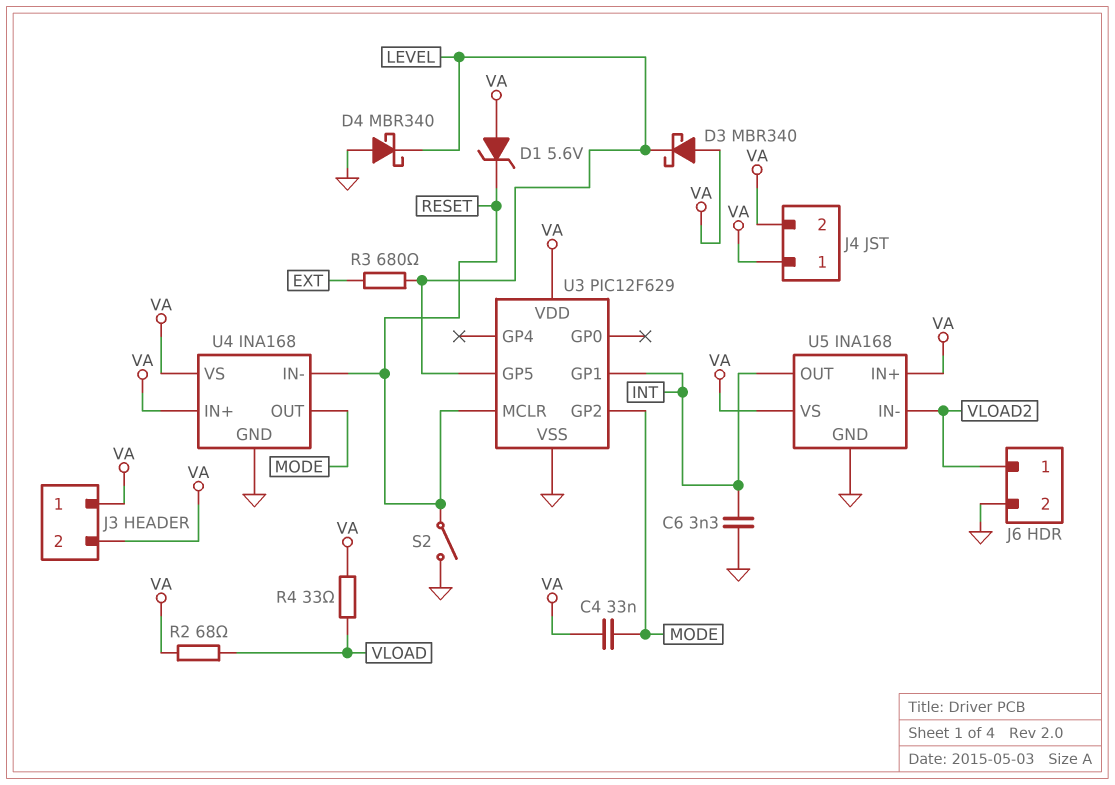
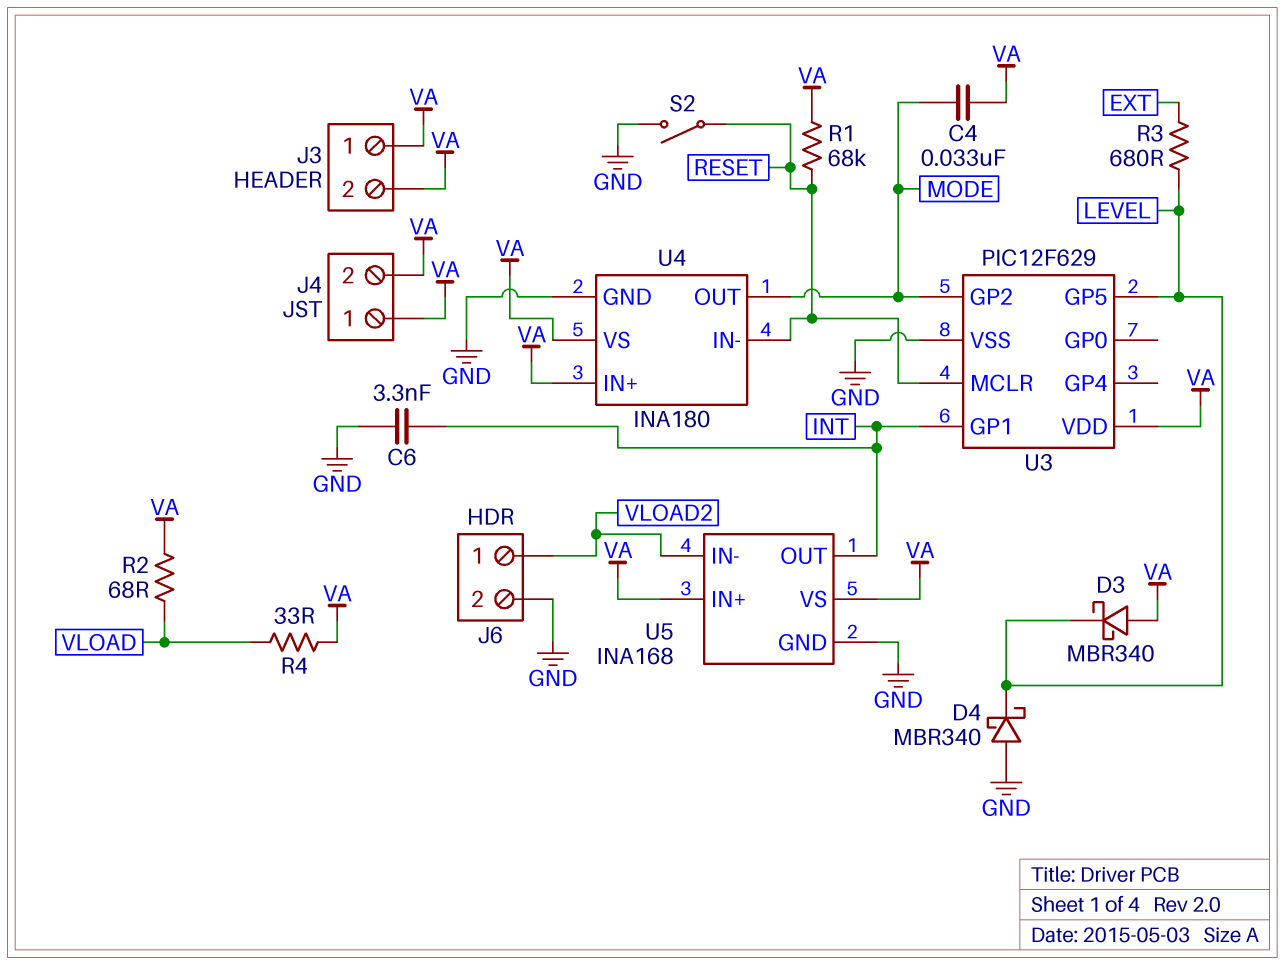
D1: zener 5.6V (A VA, K RESET) -> none
R1: none -> 68k (RESET, VA)
U4: INA168 -> INA180

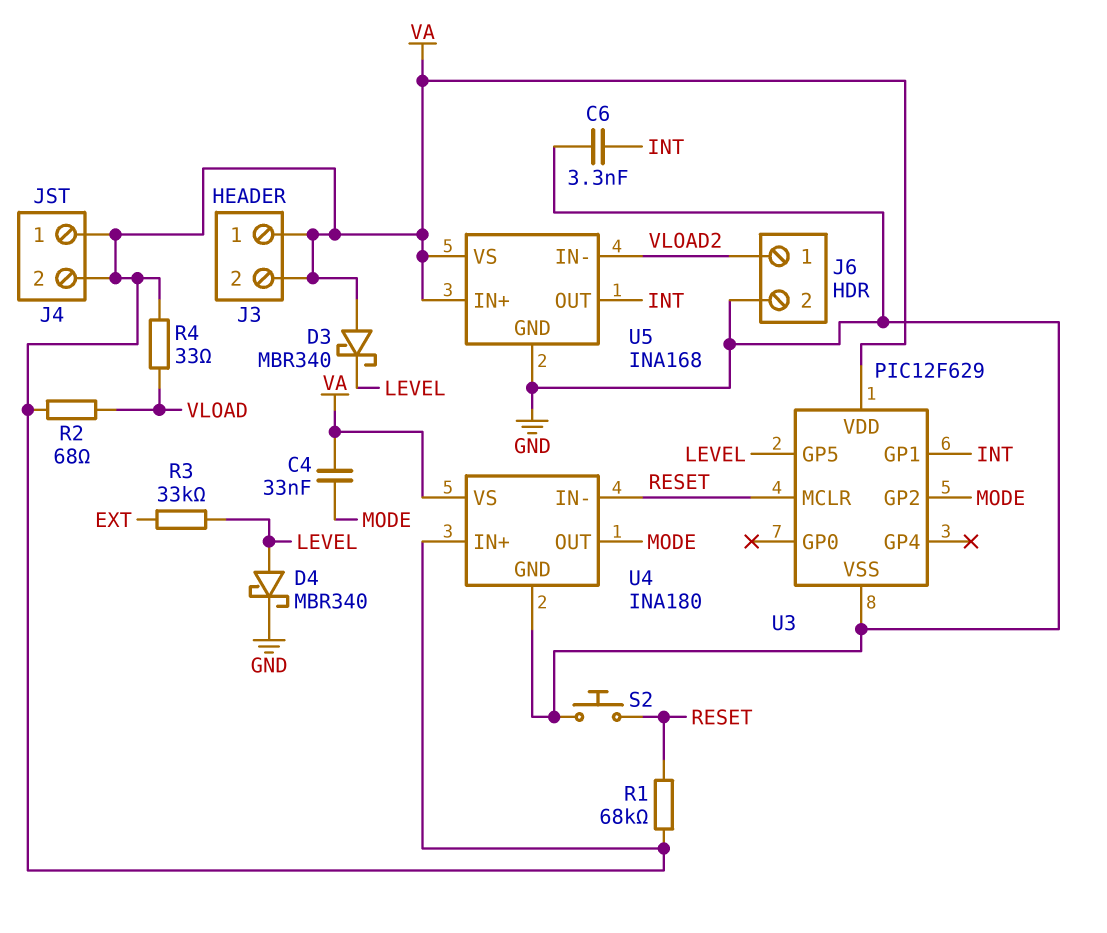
D4: schottky MBR340 (A GND, K LEVEL) -> schottky MBR340 (A LEVEL, K GND)
R3: 680 (EXT, LEVEL) -> 33k (EXT, LEVEL)
S2: switch (GND, RESET) -> button (GND, RESET)

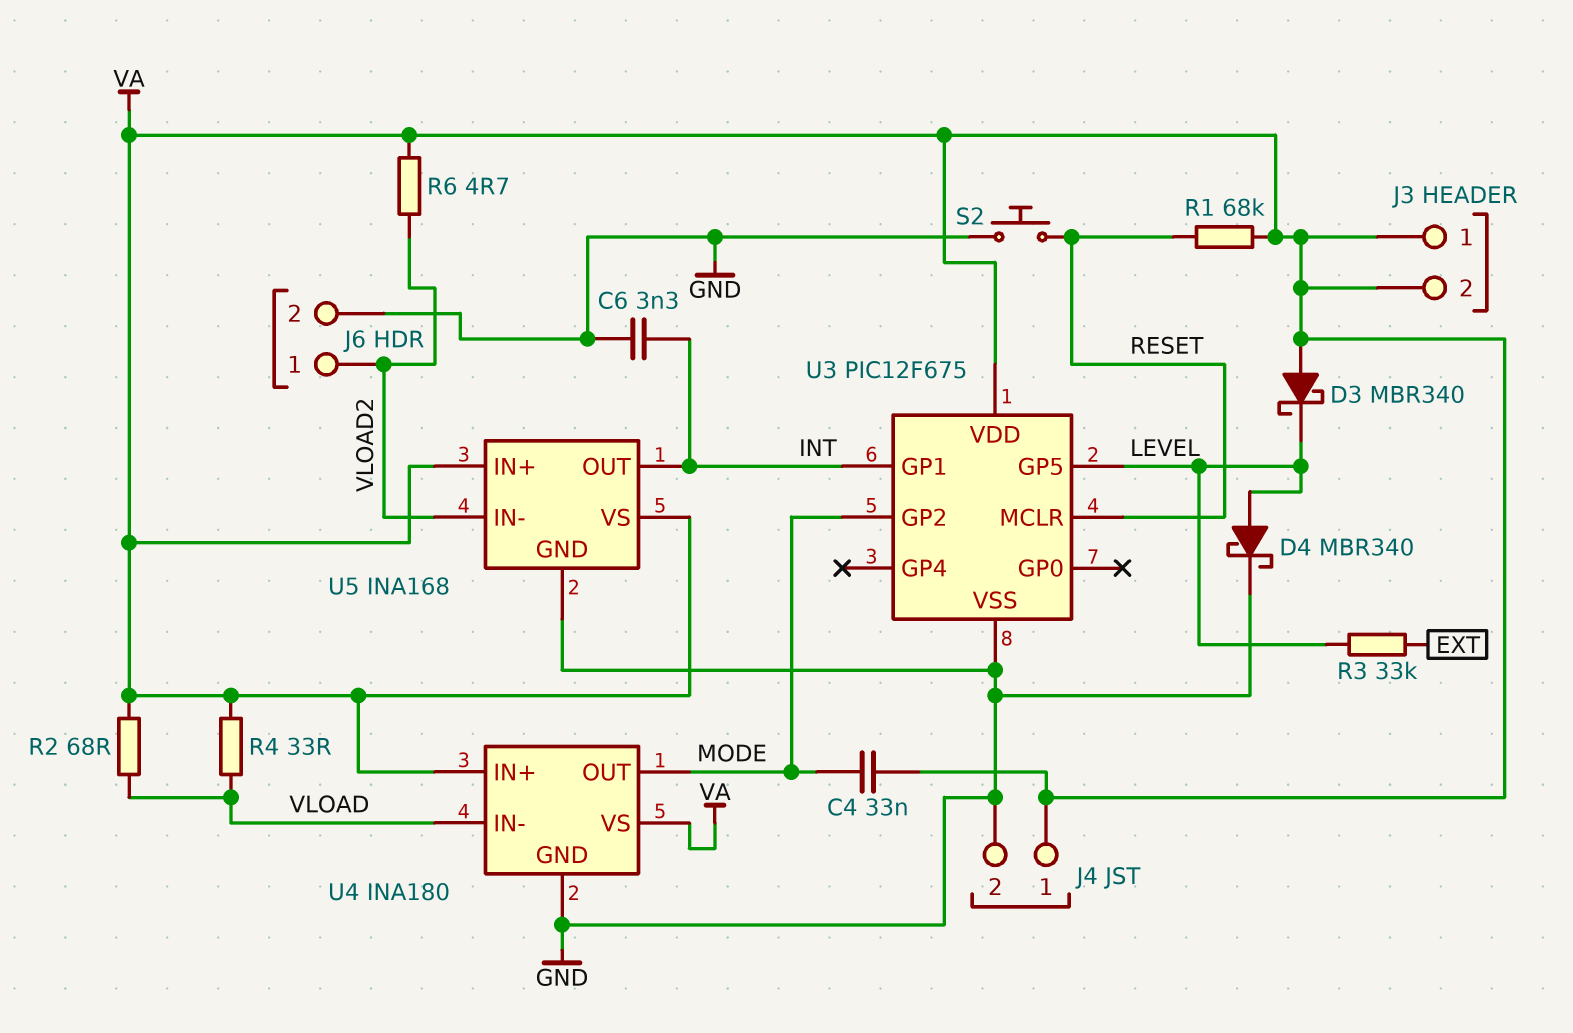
J4 pin 2: VA -> GND
R6: none -> 4.7 (VA, VLOAD2)
U3: PIC12F629 -> PIC12F675
U4 pin IN-: RESET -> VLOAD

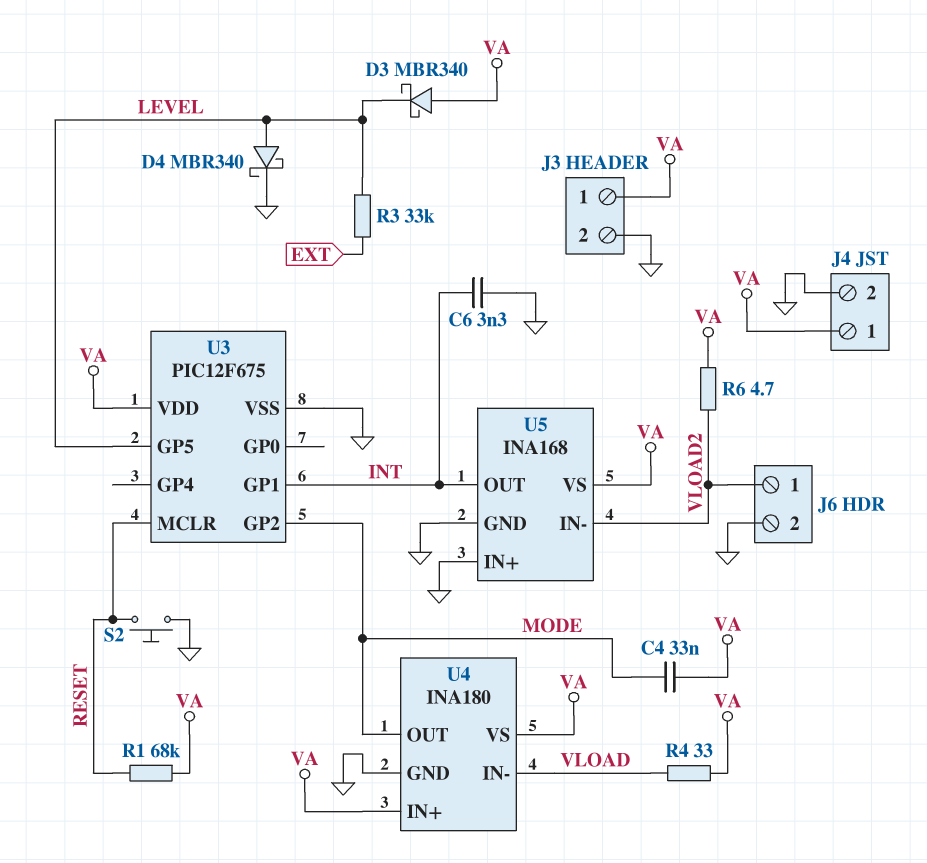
J3 pin 2: VA -> GND
R2: 68 (VA, VLOAD) -> none
U5 pin IN+: VA -> GND

